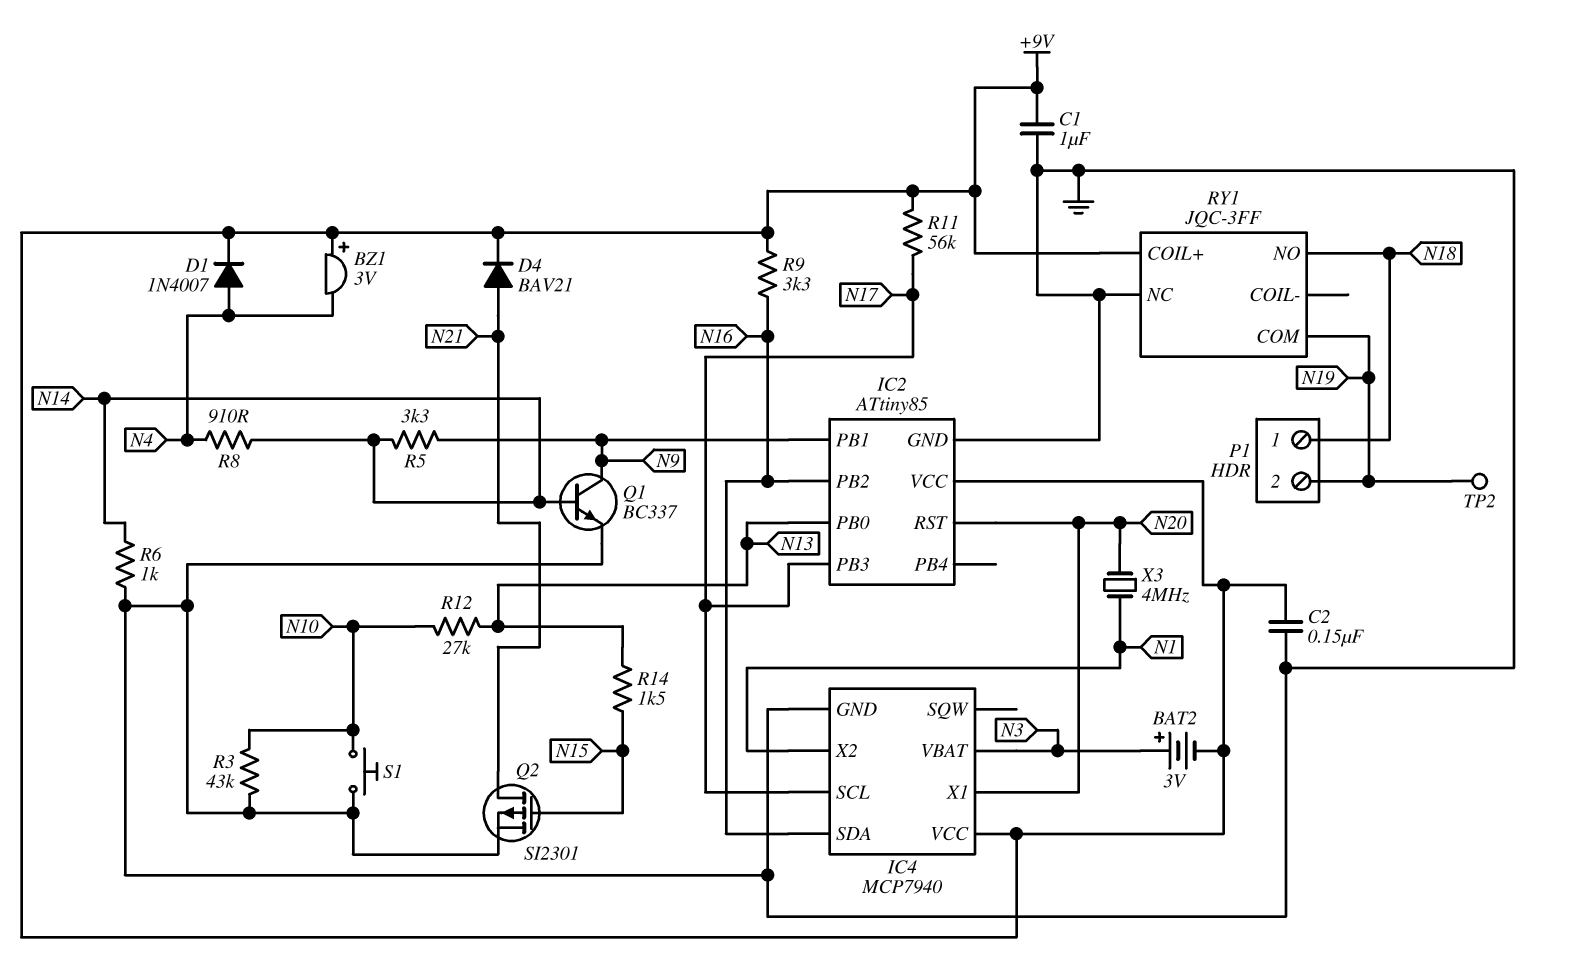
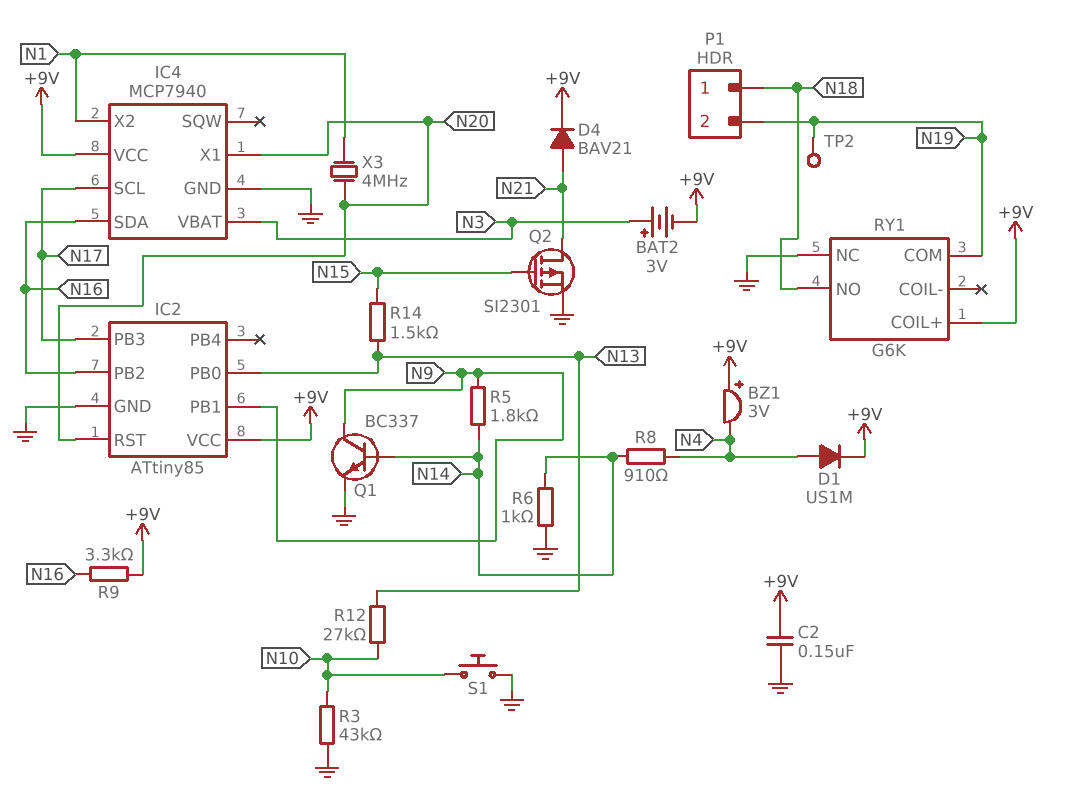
C1: 1uF (+9V, GND) -> none
D1: diode 1N4007 (A N4, K +9V) -> diode US1M (A N4, K +9V)
R5: 3.3k (N9, N14) -> 1.8k (N9, N14)
R11: 56k (+9V, N17) -> none
RY1: JQC-3FF -> G6K

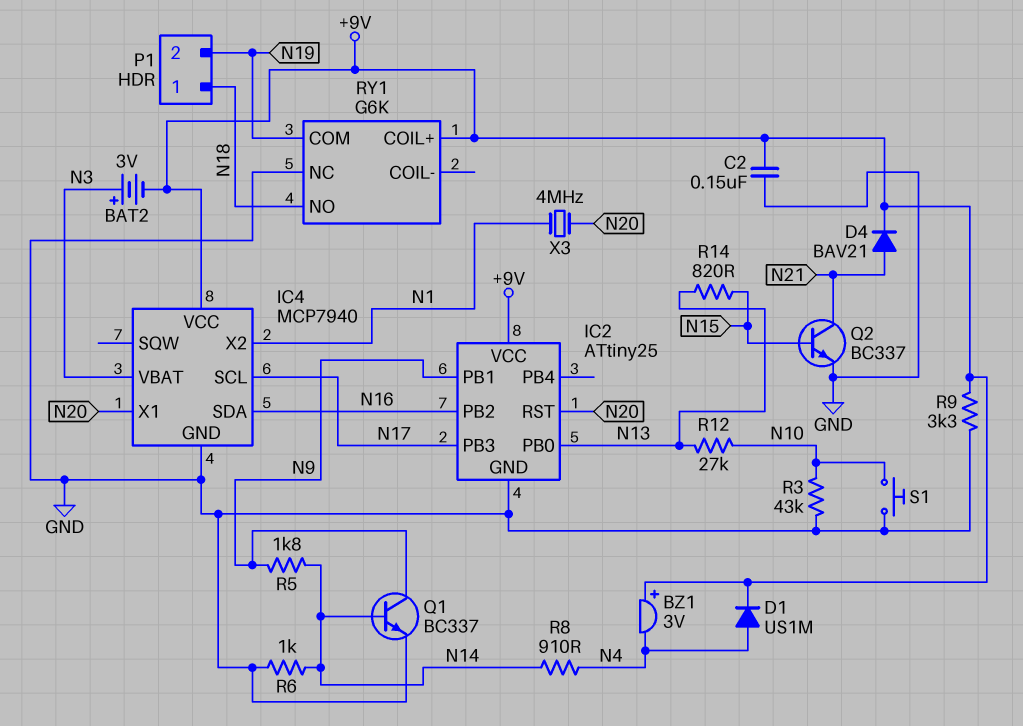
IC2: ATtiny85 -> ATtiny25
Q2: PMOS SI2301 (G N15, D N21, S GND) -> NPN BC337 (B N15, C N21, E GND)
R9: 3.3k (+9V, N16) -> 3.3k (+9V, GND)
R14: 1.5k (N13, N15) -> 820 (N13, N15)
TP2: test point (N19) -> none

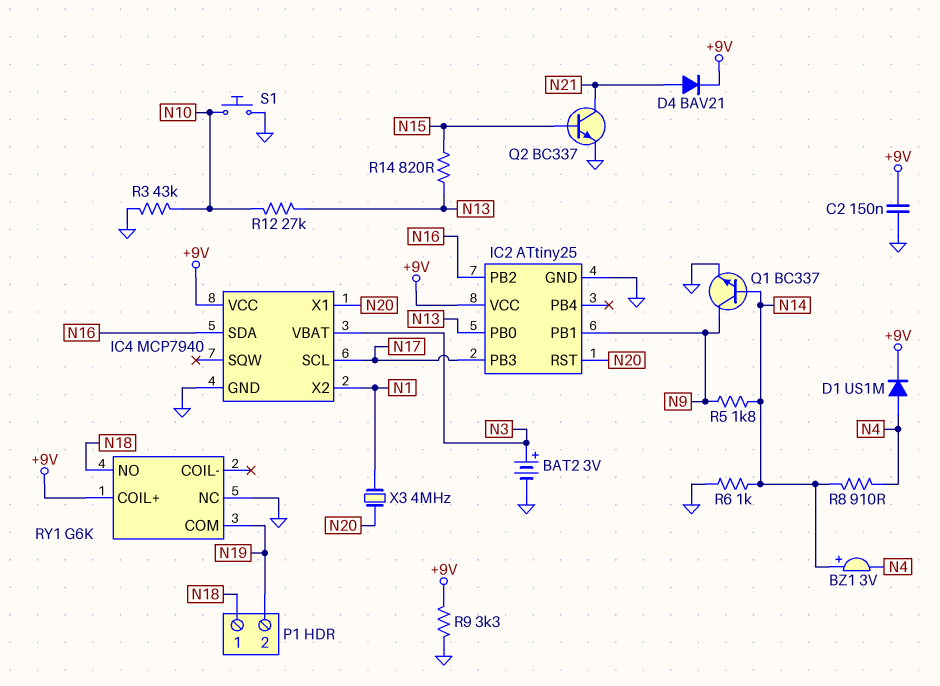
BAT2: 3V (plus N3, minus +9V) -> 3V (plus N3, minus GND)
BZ1: buzzer 3V (plus +9V, minus N4) -> buzzer 3V (plus N14, minus N4)

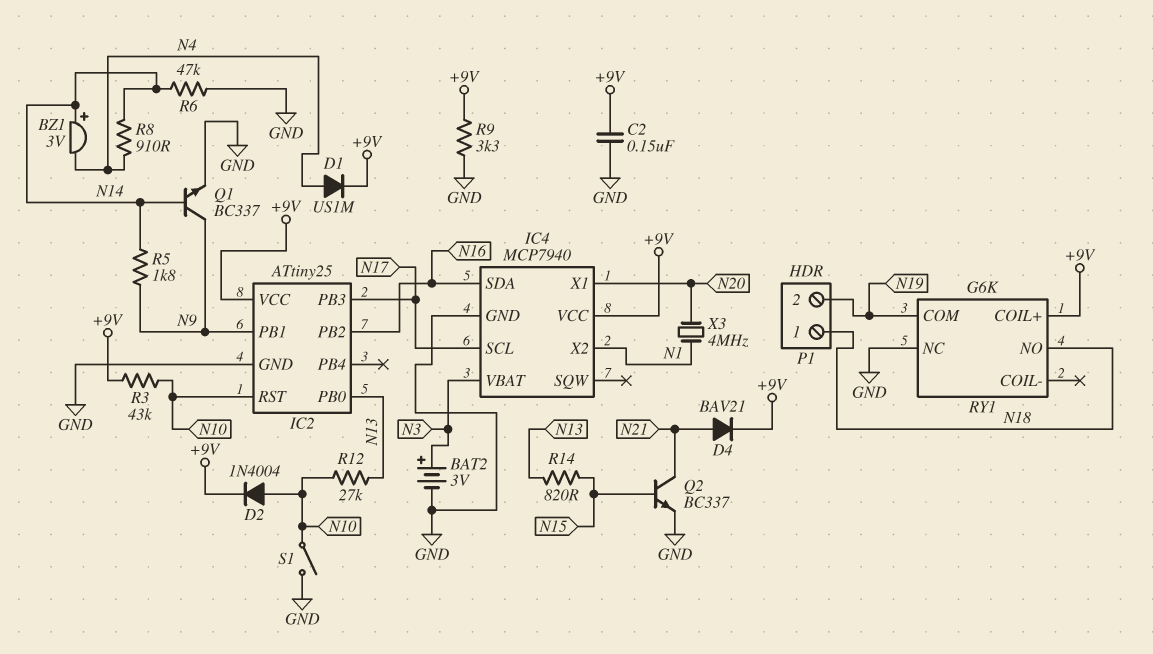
D2: none -> diode 1N4004 (A N10, K +9V)
IC2 pin RST: N20 -> N10
R3: 43k (GND, N10) -> 43k (+9V, N10)
R6: 1k (GND, N14) -> 47k (GND, N14)
S1: button (GND, N10) -> switch (GND, N10)

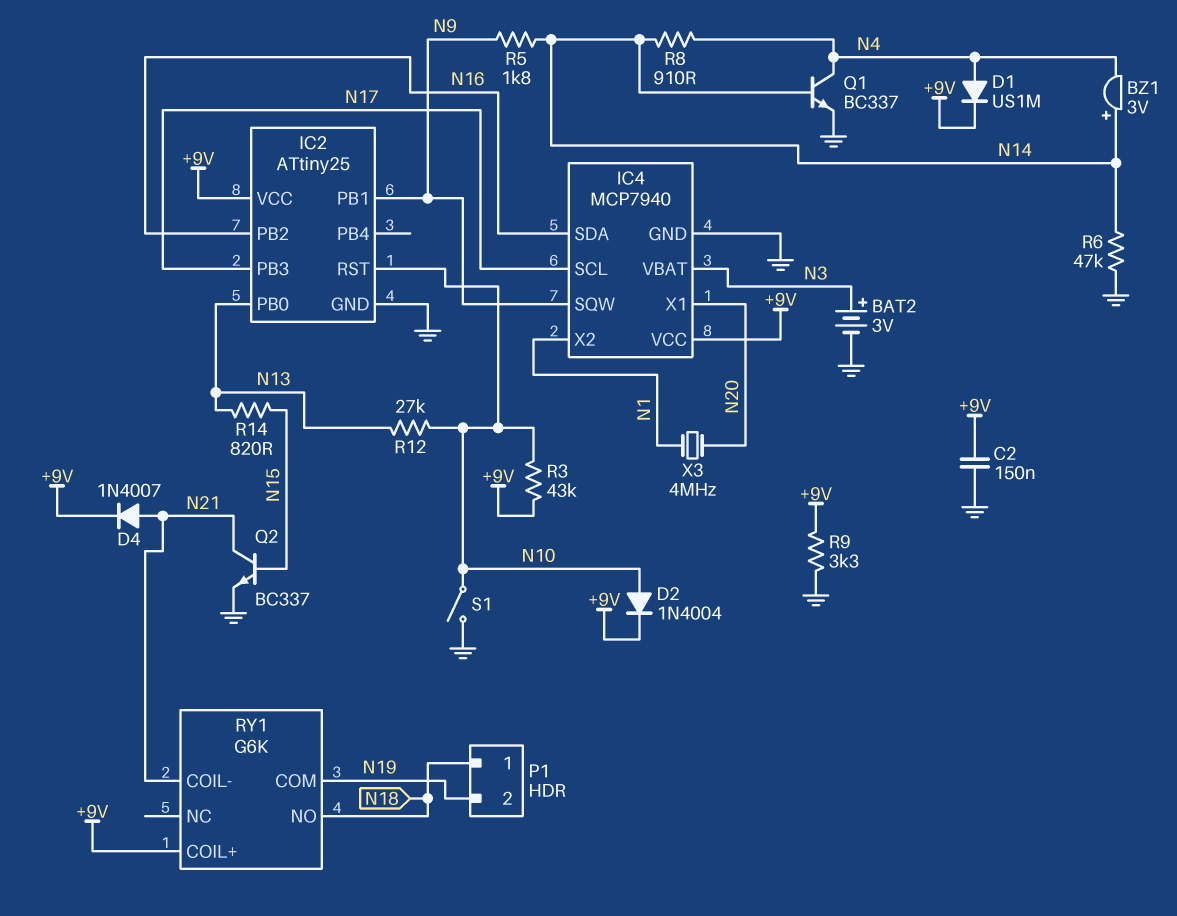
D4: diode BAV21 (A N21, K +9V) -> diode 1N4007 (A N21, K +9V)
IC4 pin SQW: none -> N9
Q1: NPN BC337 (B N14, C N9, E GND) -> NPN BC337 (B N14, C N4, E GND)
RY1 pin COIL-: none -> N21
RY1 pin NC: GND -> none

